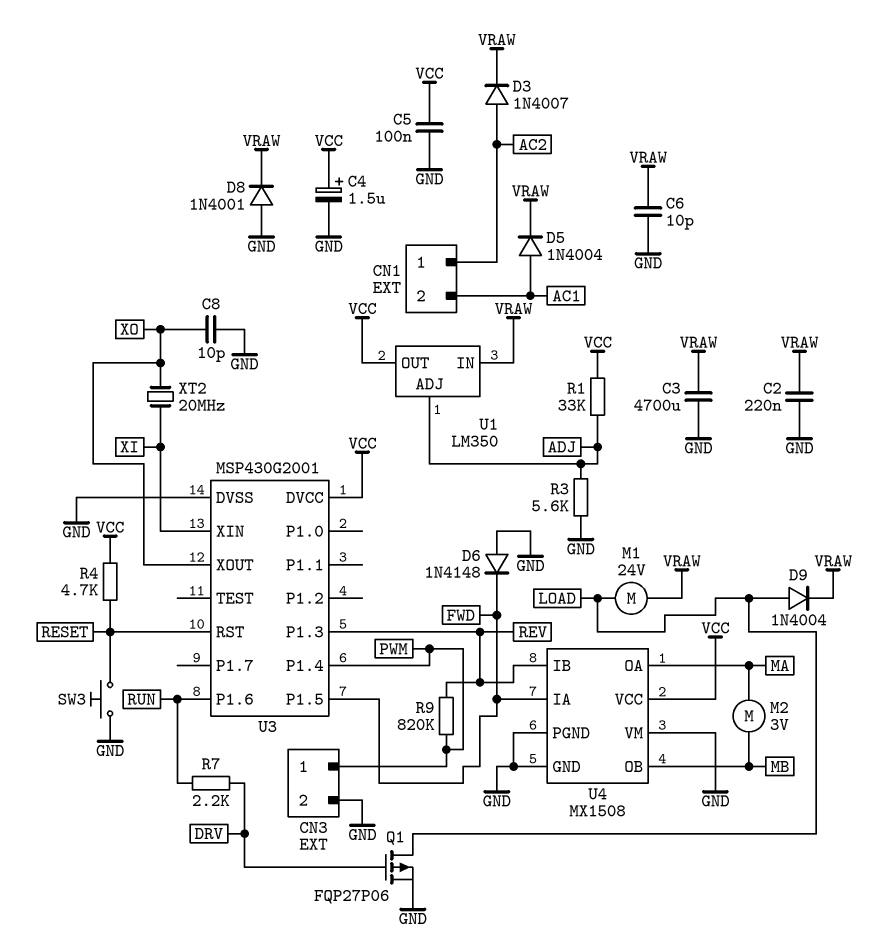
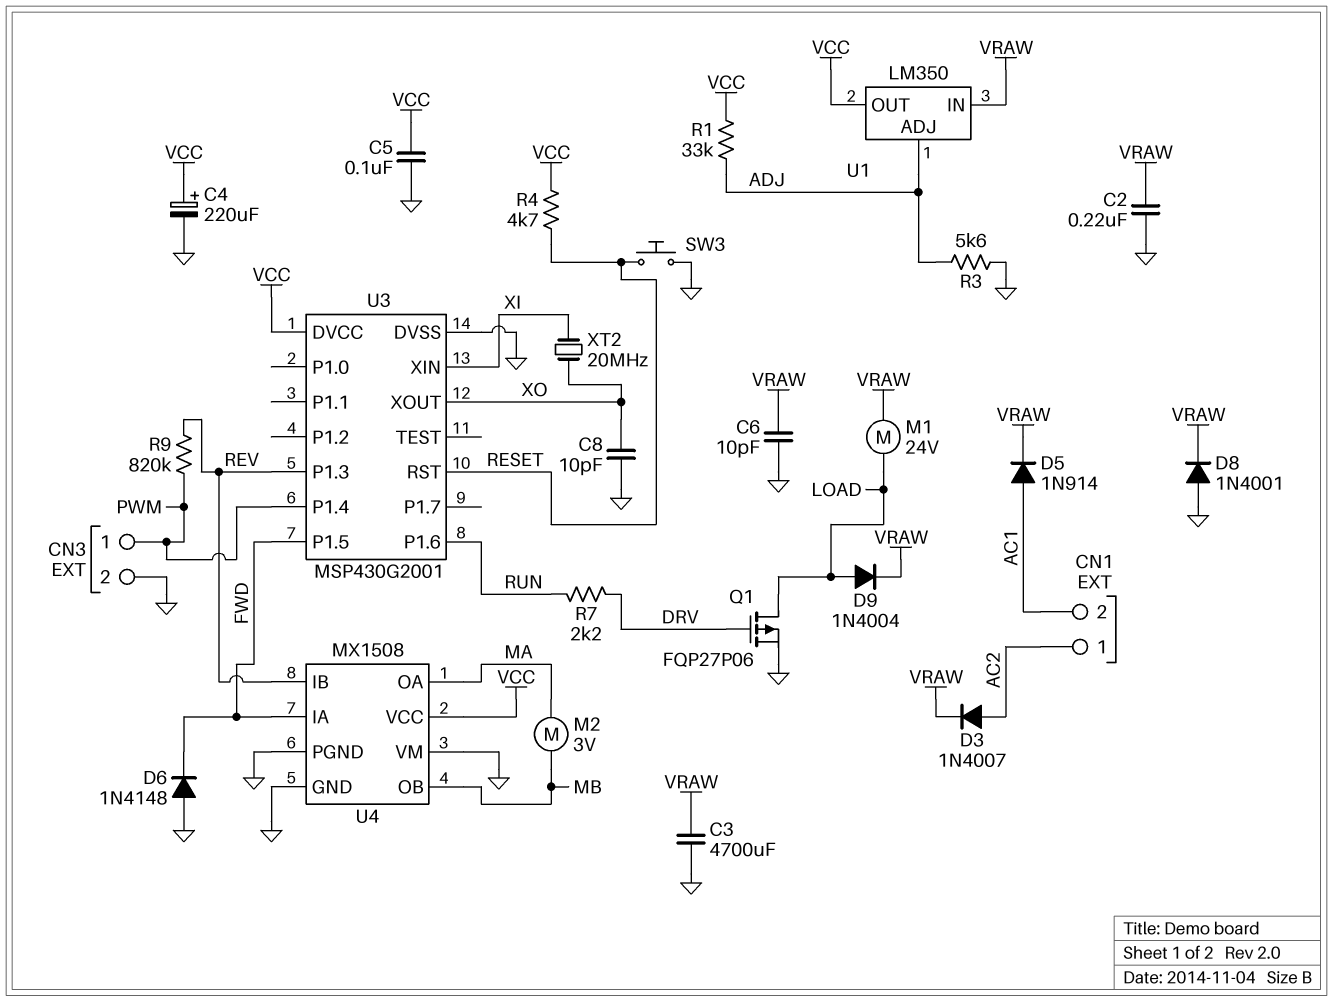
C4: 1.5uF (plus VCC, minus GND) -> 220uF (plus VCC, minus GND)
D5: diode 1N4004 (A AC1, K VRAW) -> diode 1N914 (A AC1, K VRAW)

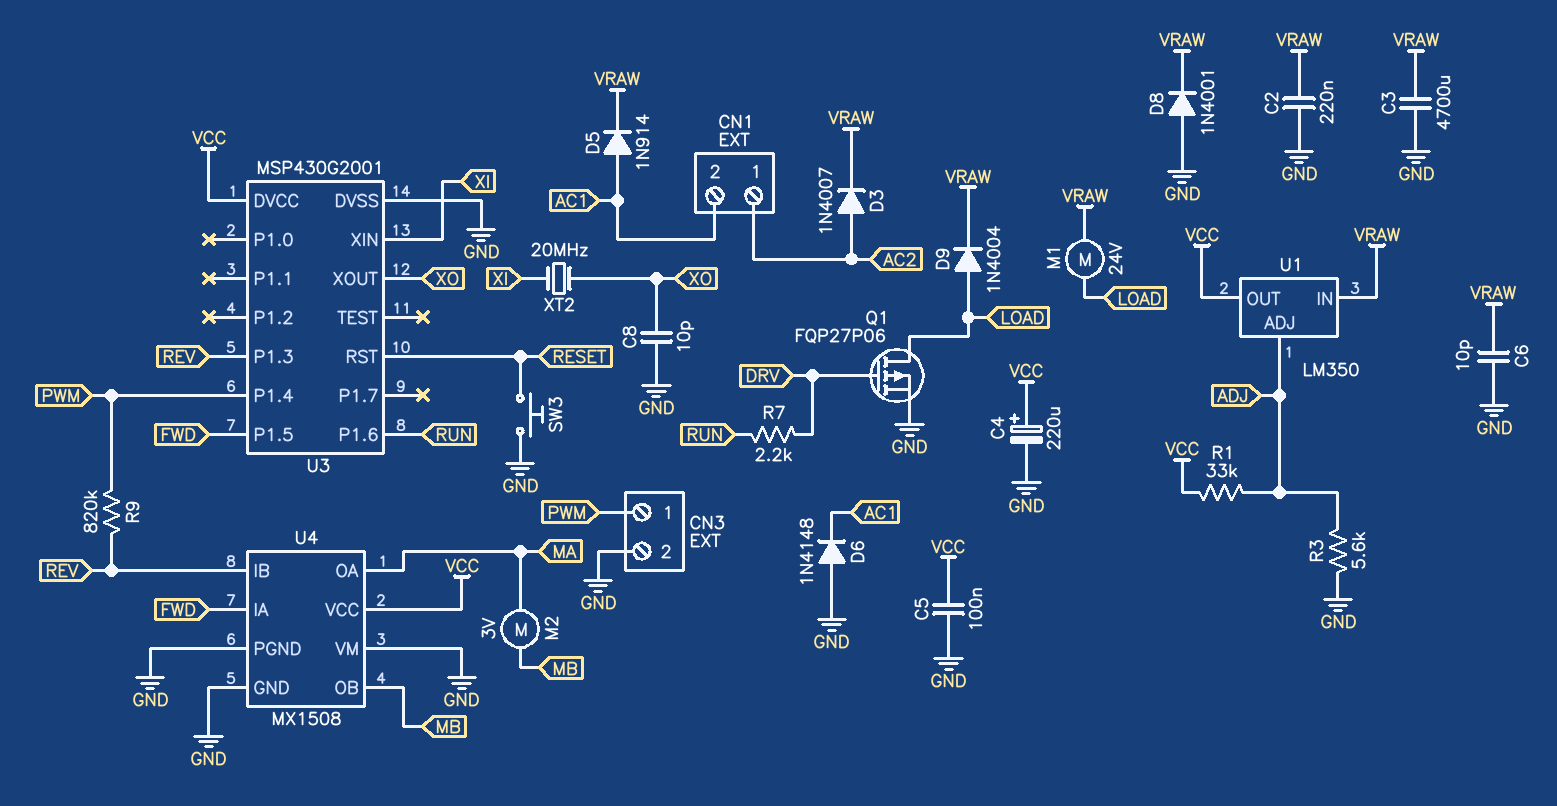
D6: diode 1N4148 (A GND, K FWD) -> diode 1N4148 (A GND, K AC1)
R4: 4.7k (RESET, VCC) -> none

